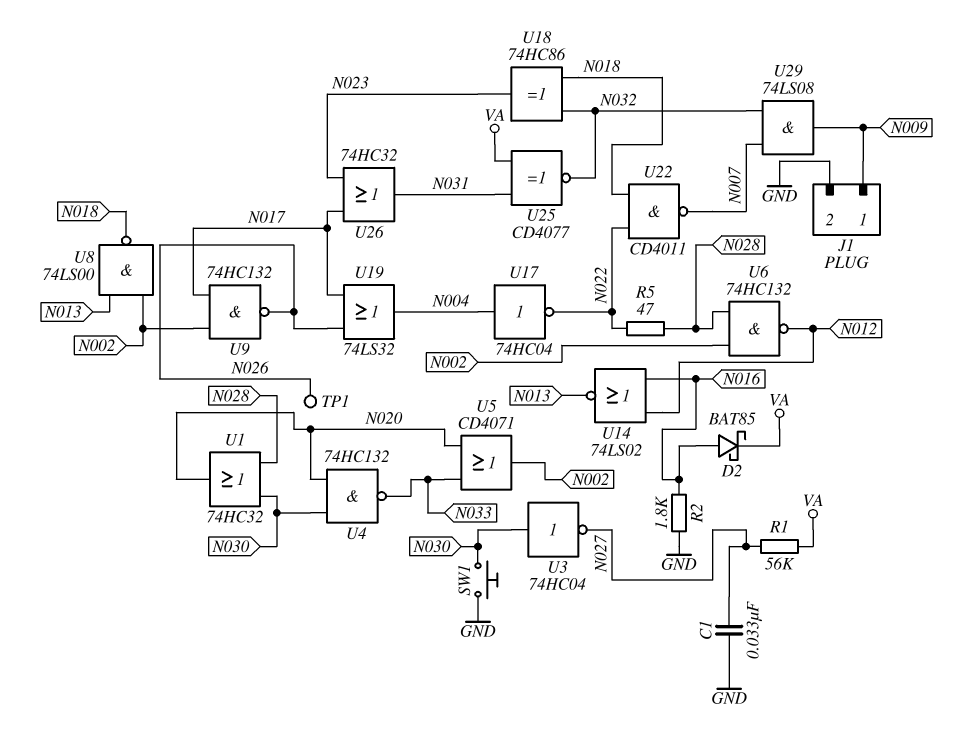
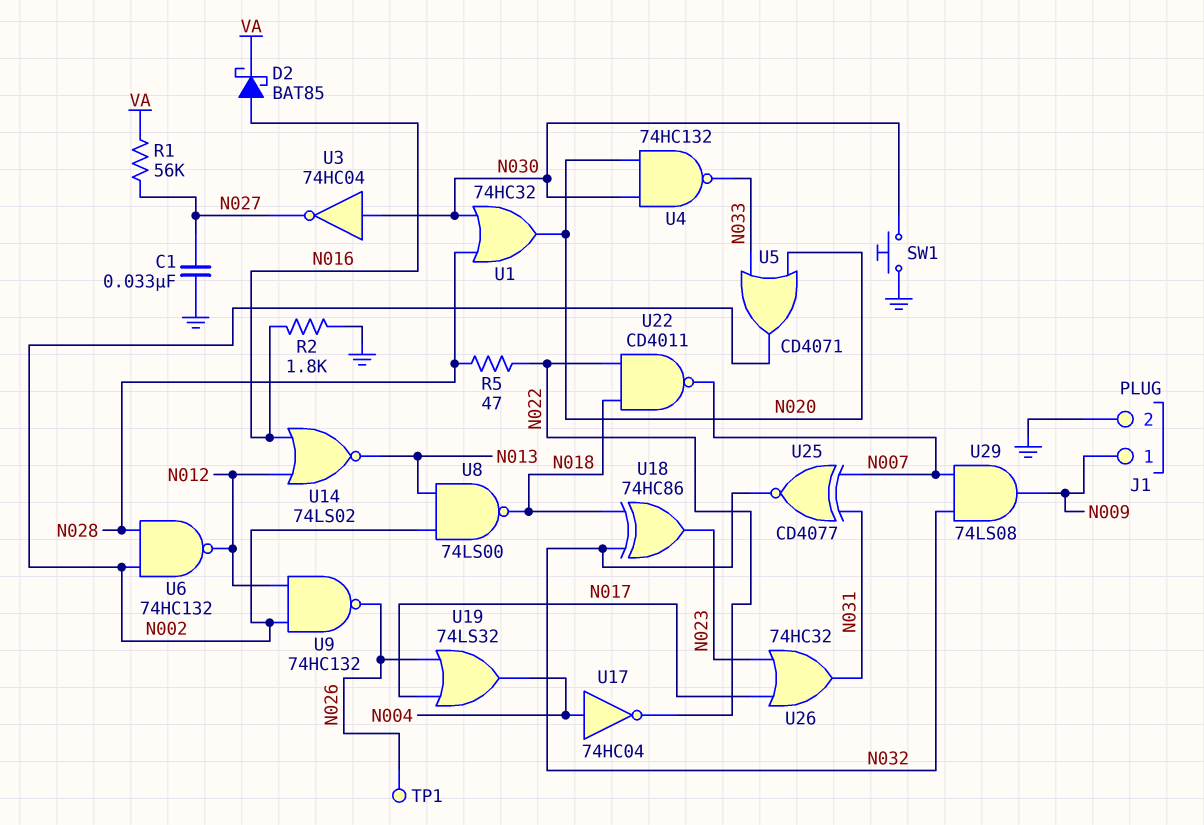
U9: NAND 74HC132 (in N002, in N017, out N026) -> NAND 74HC132 (in N002, in N012, out N026)
U25: XNOR CD4077 (in N031, in VA, out N032) -> XNOR CD4077 (in N007, in N031, out N032)

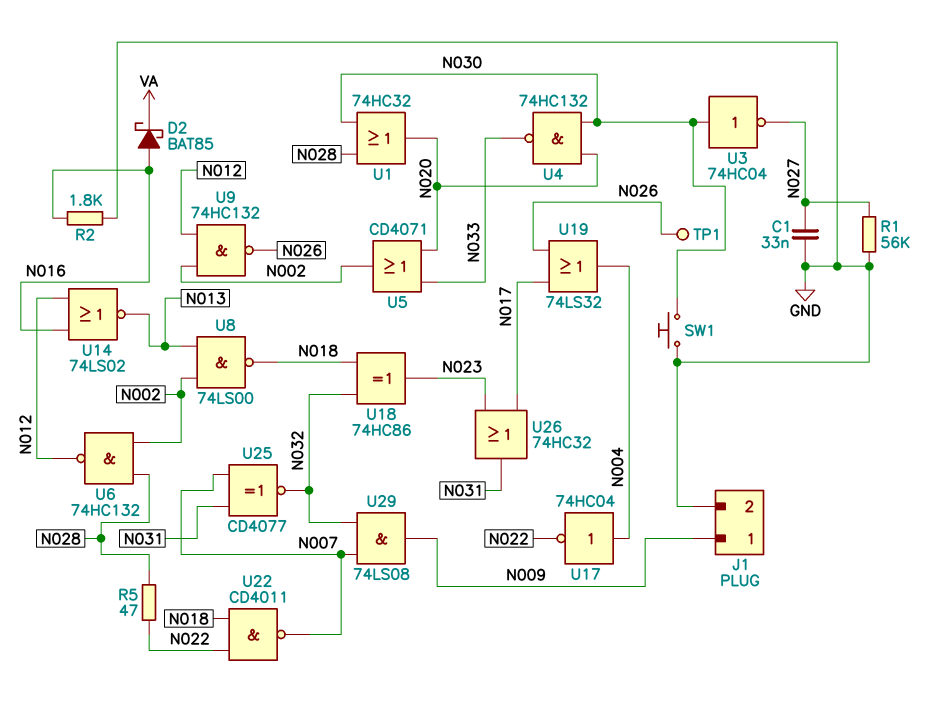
R1: 56k (N027, VA) -> 56k (GND, N027)

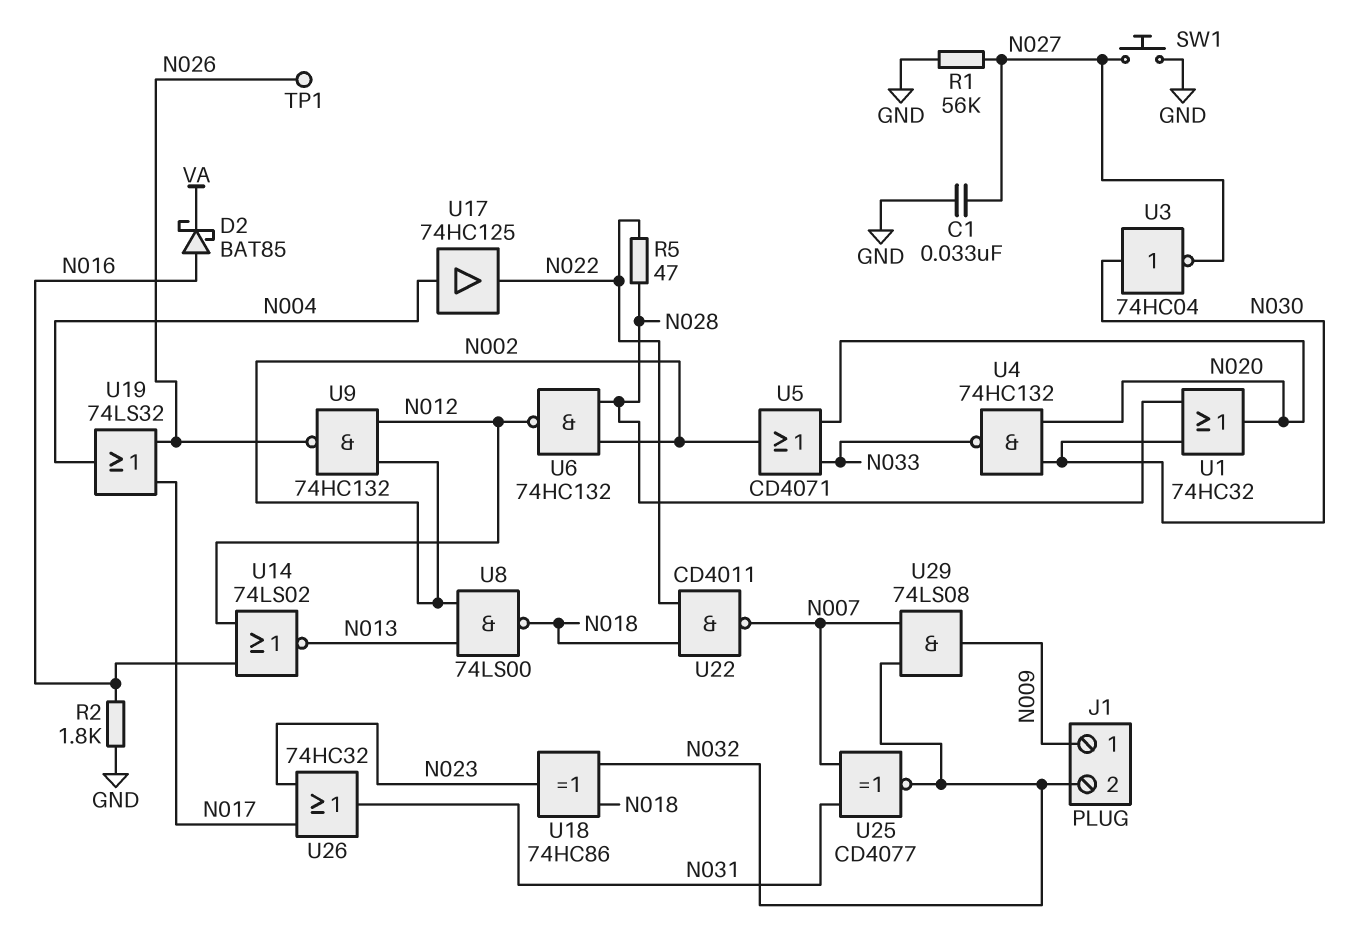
J1 pin 2: GND -> N032
SW1: button (GND, N030) -> button (GND, N027)
U17: NOT 74HC04 (in N004, out N022) -> buffer 74HC125 (in N004, out N022)

